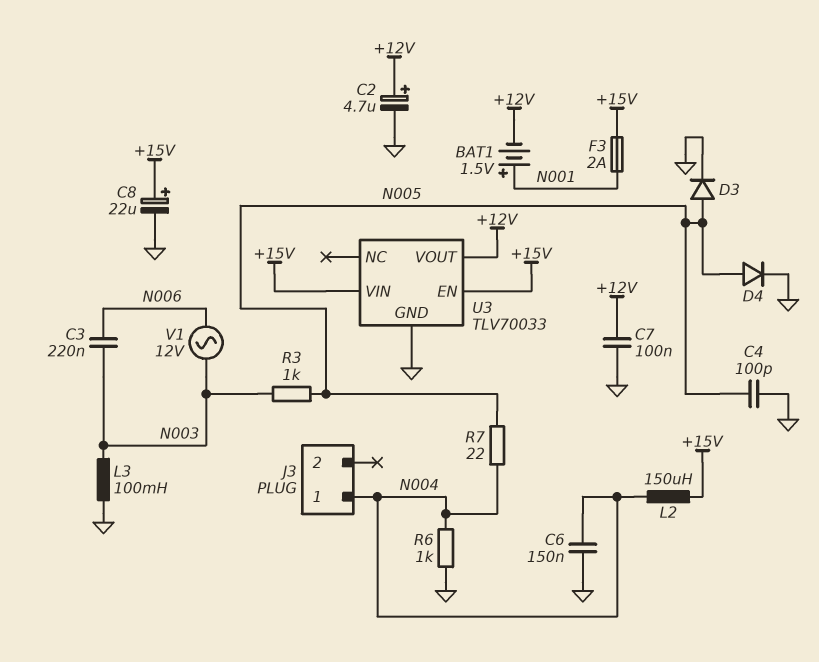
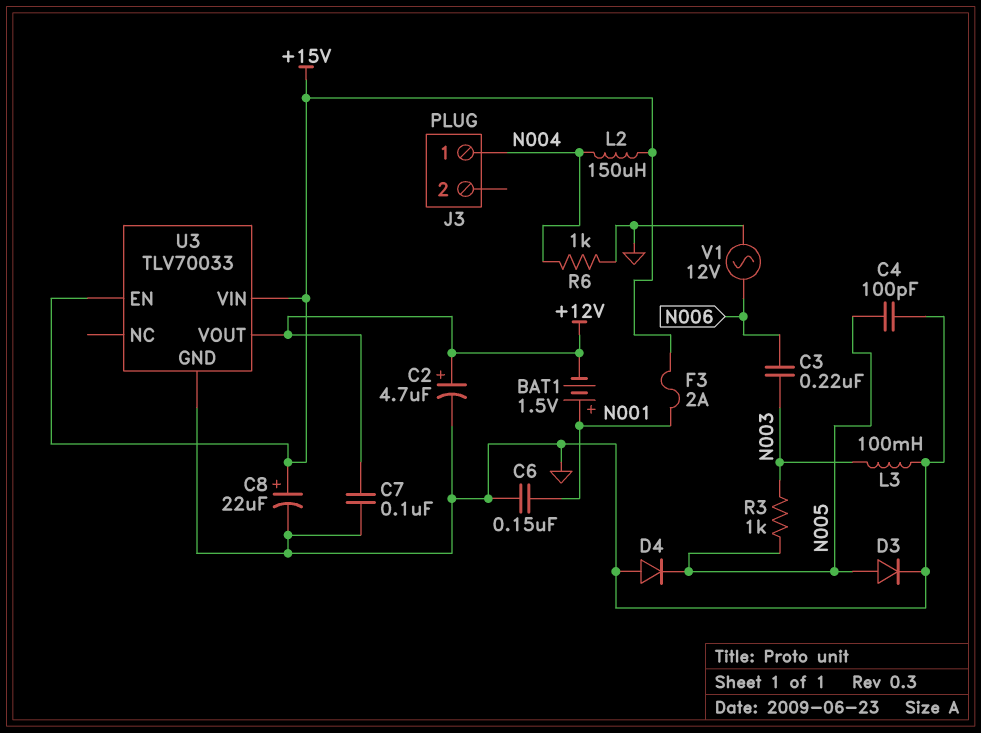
C6: 150nF (GND, N004) -> 150nF (GND, N001)
D4: diode (A N005, K GND) -> diode (A GND, K N005)
R7: 22 (N004, N005) -> none
V1: AC 12V (N003, N006) -> AC 12V (GND, N006)

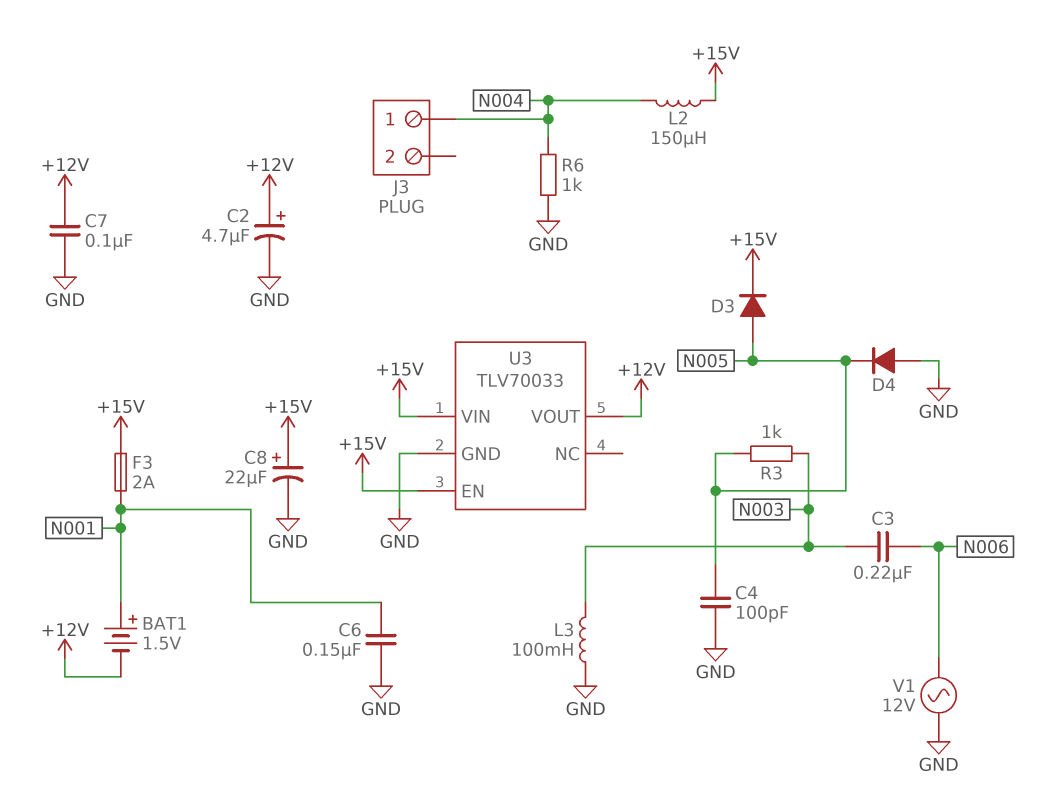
D3: diode (A N005, K GND) -> diode (A N005, K +15V)

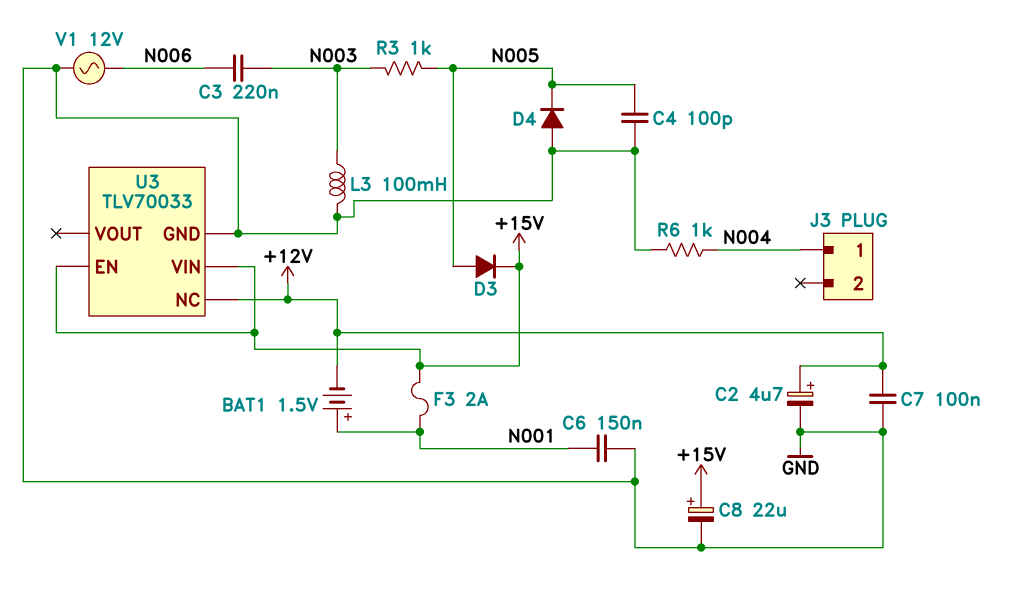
L2: 150uH (+15V, N004) -> none
U3 pin NC: none -> +12V
U3 pin VOUT: +12V -> none

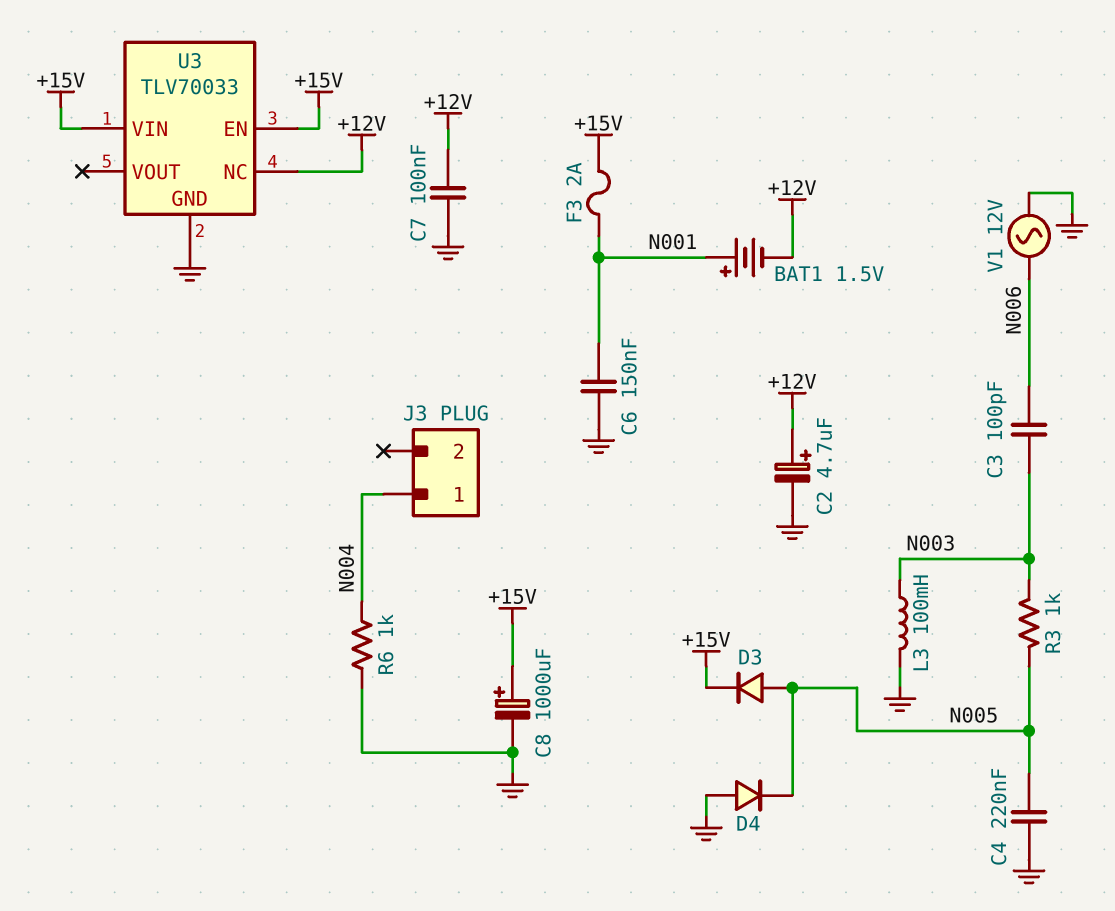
C3: 220nF (N003, N006) -> 100pF (N003, N006)
C4: 100pF (GND, N005) -> 220nF (GND, N005)
C8: 22uF (plus +15V, minus GND) -> 1000uF (plus +15V, minus GND)

